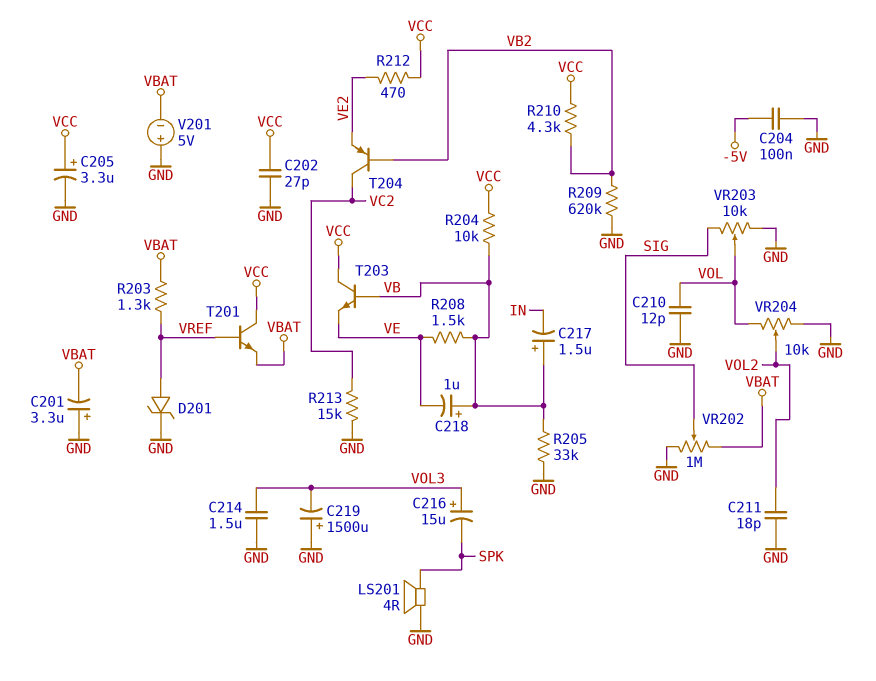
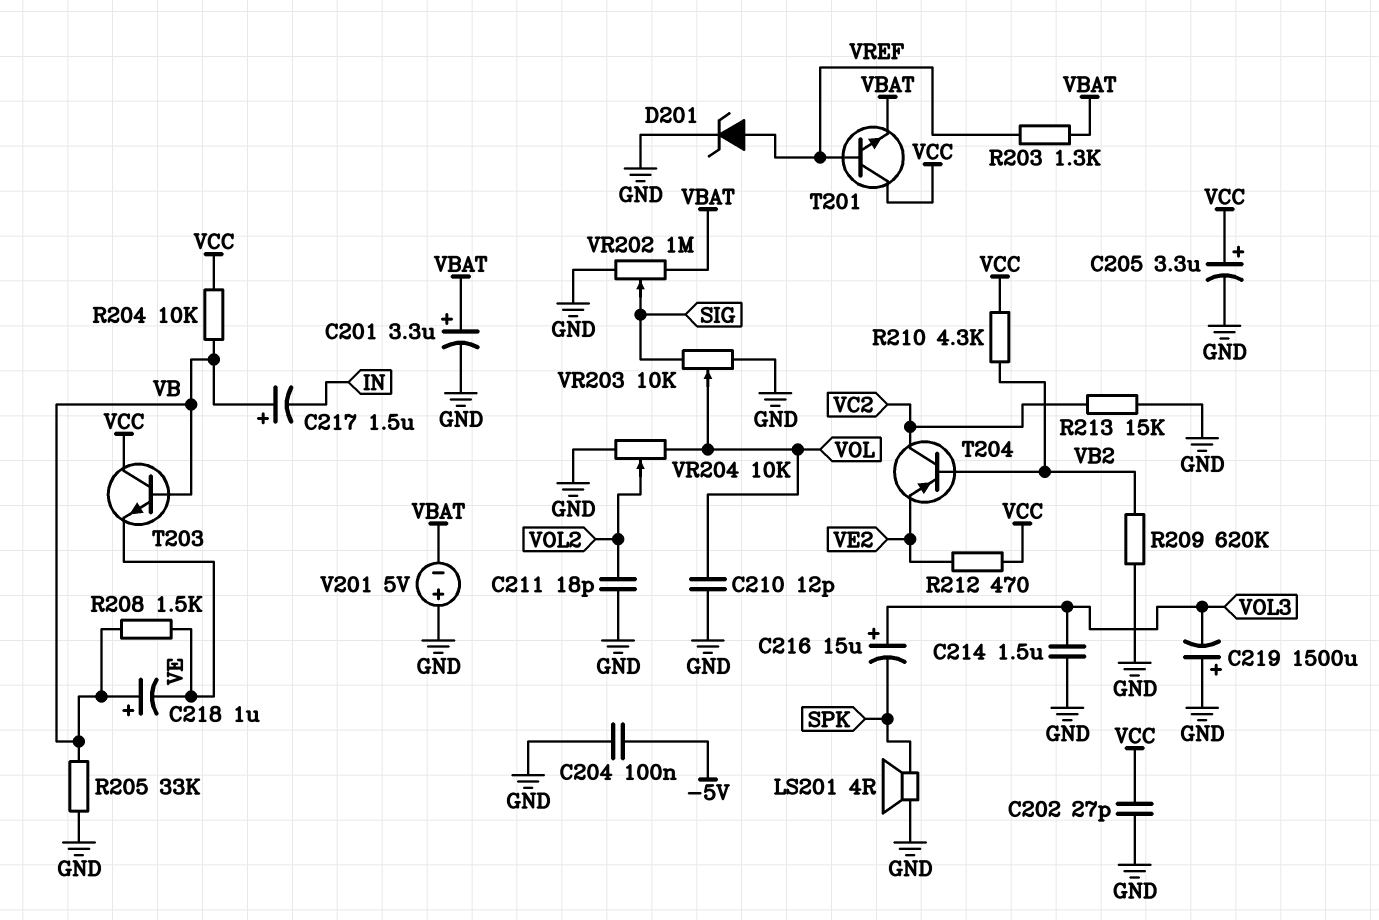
C201: 3.3uF (plus GND, minus VBAT) -> 3.3uF (plus VBAT, minus GND)

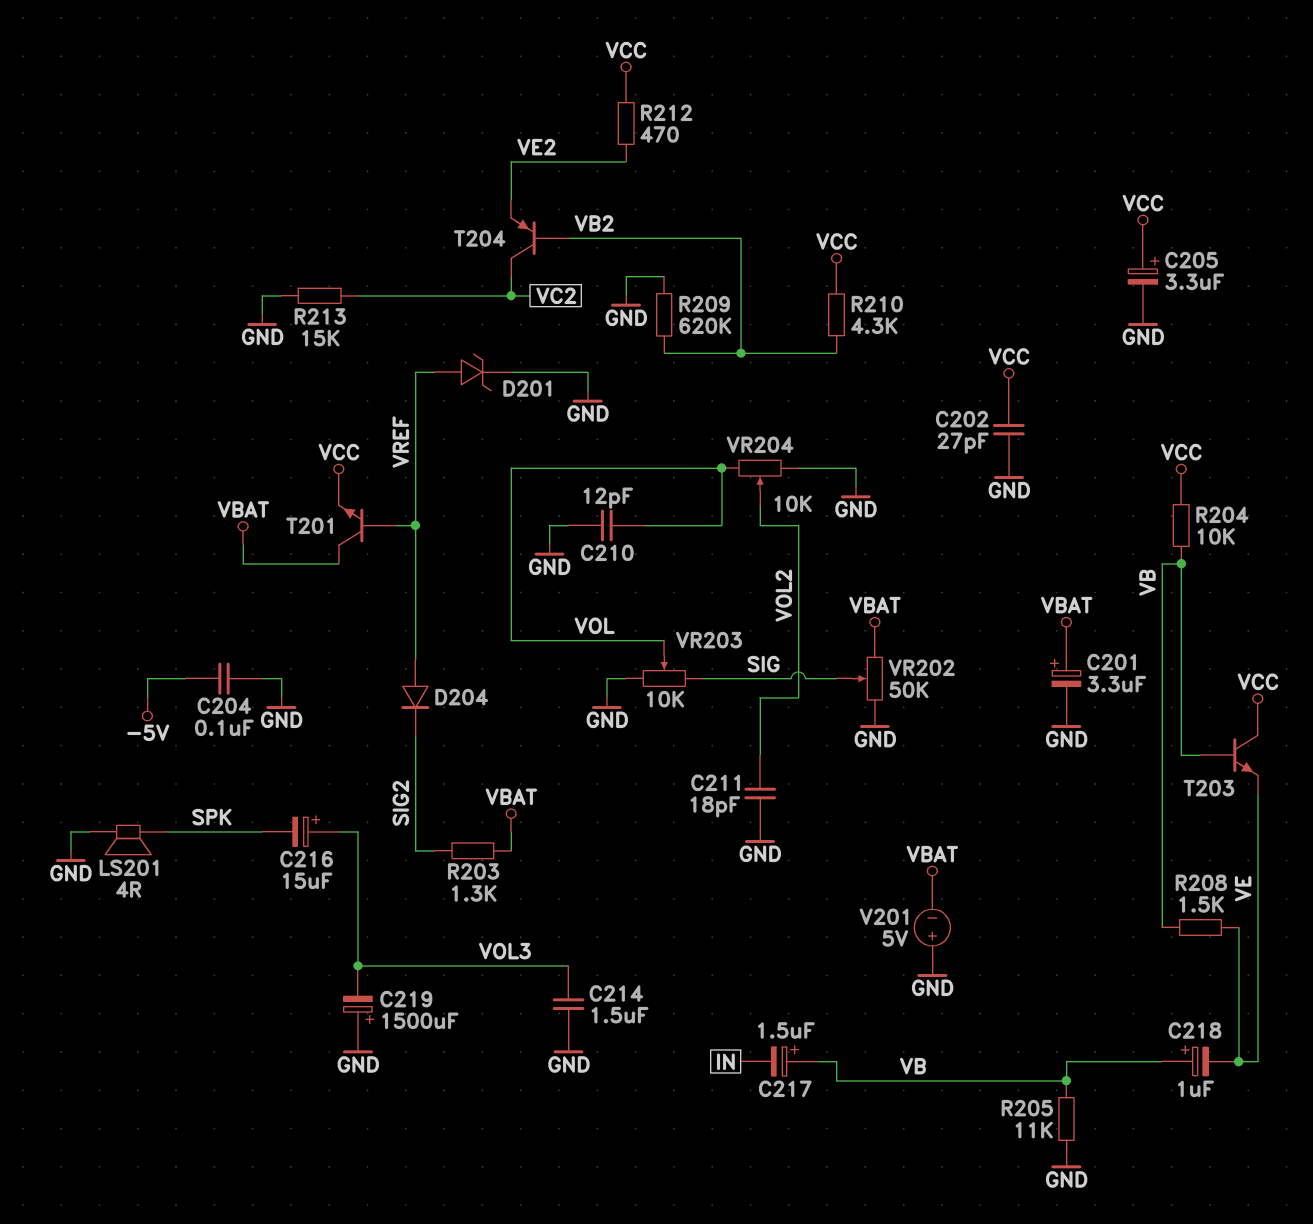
D204: none -> diode (A VREF, K SIG2)
R203: 1.3k (VBAT, VREF) -> 1.3k (SIG2, VBAT)
R205: 33k (GND, VB) -> 11k (GND, VB)
T201: NPN (B VREF, C VCC, E VBAT) -> NPN (B VREF, C VBAT, E VCC)
VR202: 1M (GND, VBAT, wiper SIG) -> 50k (GND, VBAT, wiper SIG)

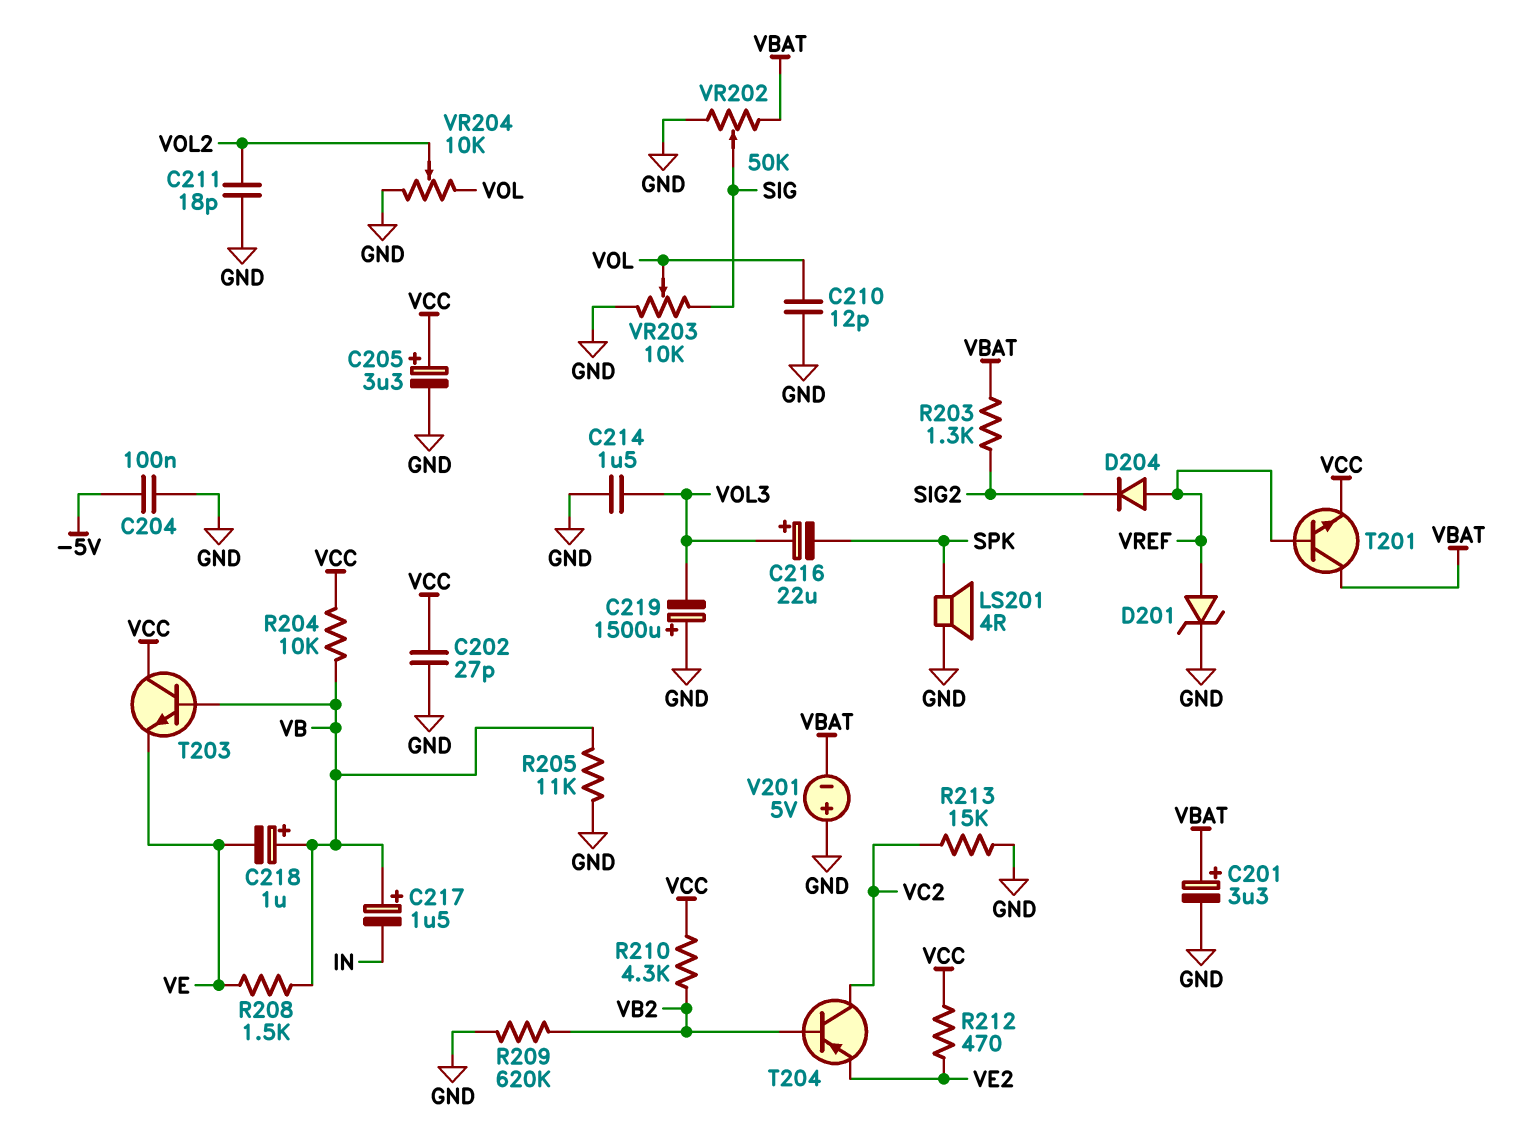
C216: 15uF (plus VOL3, minus SPK) -> 22uF (plus VOL3, minus SPK)

